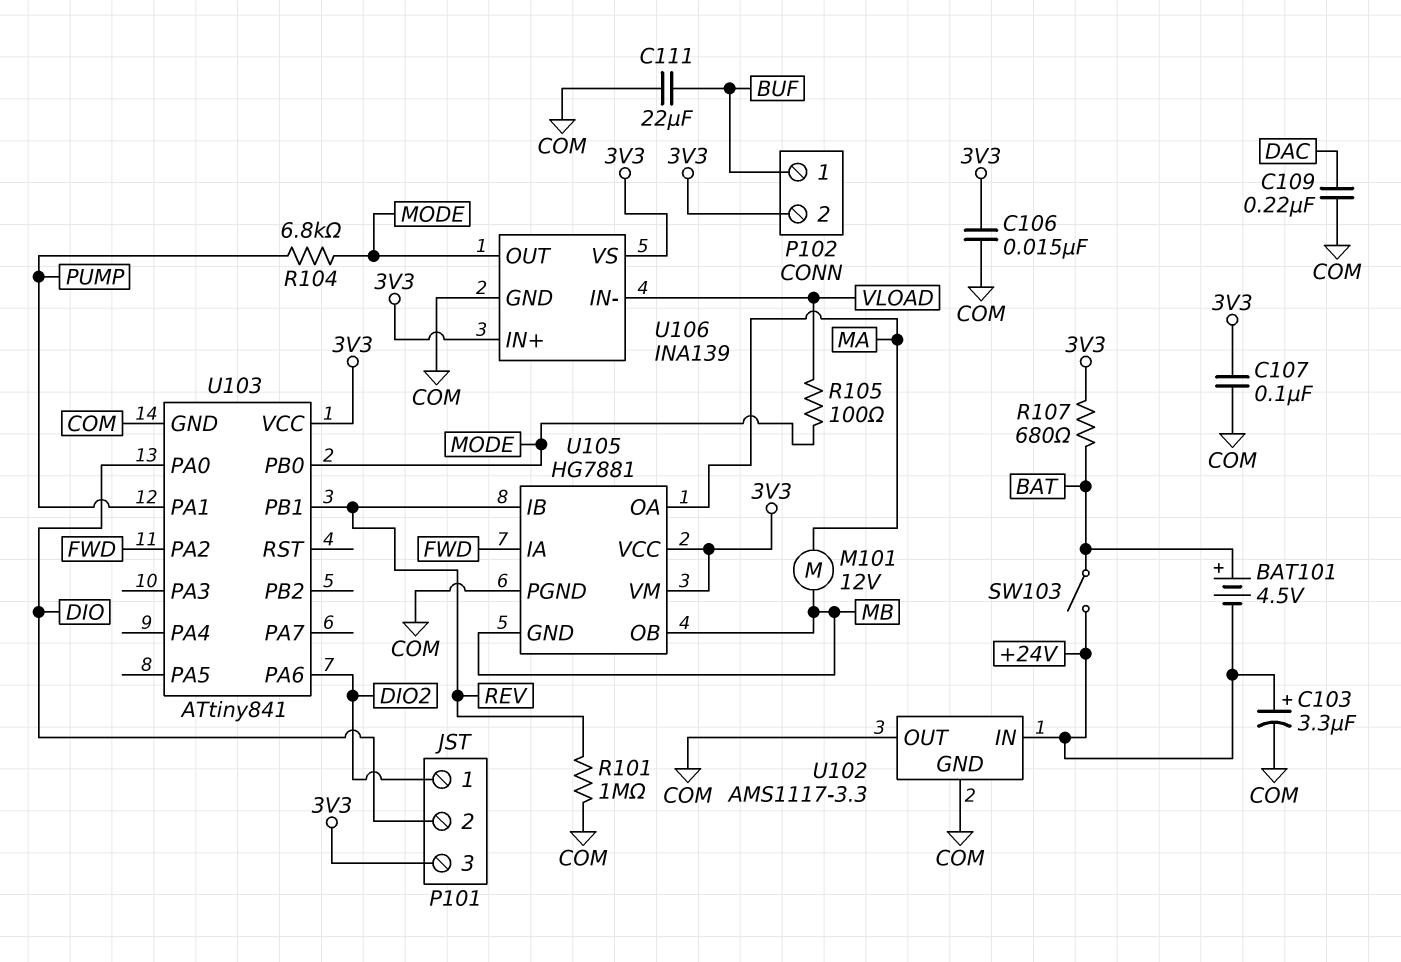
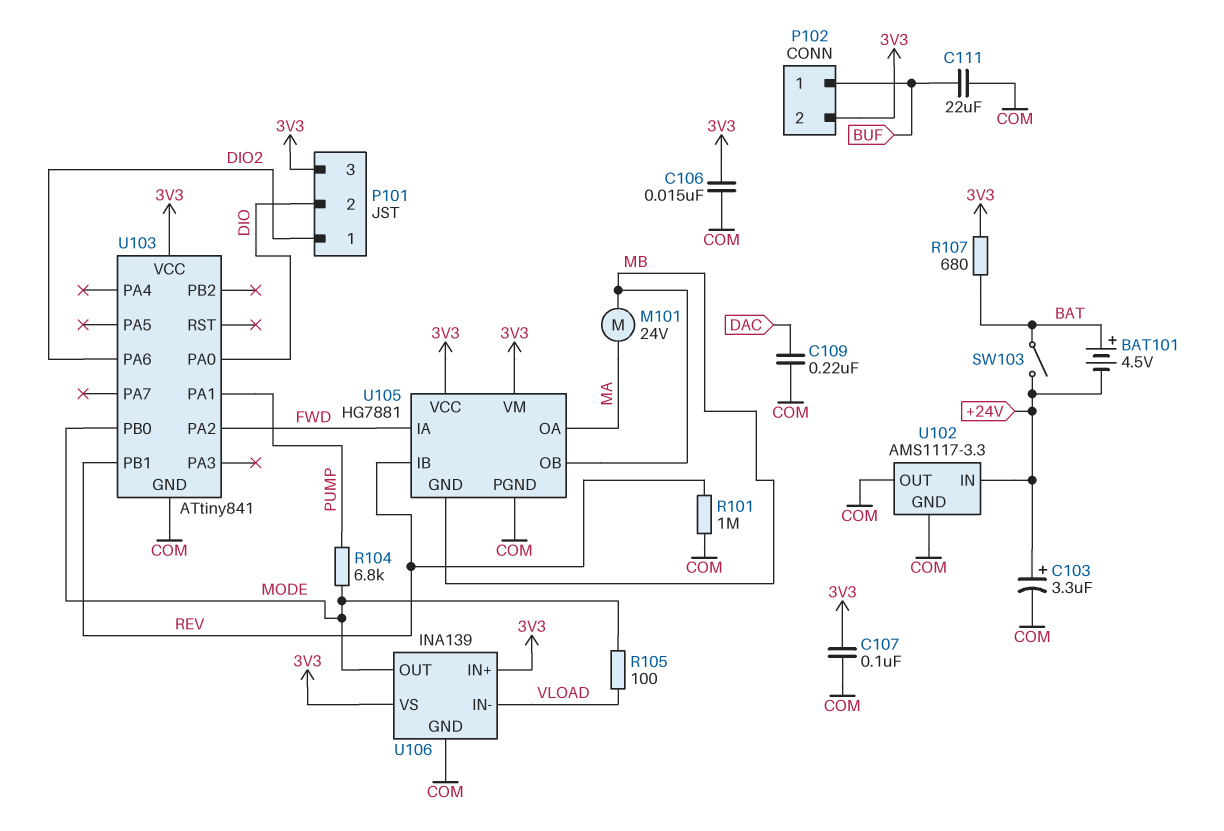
M101: motor 12V (MA, MB) -> motor 24V (MA, MB)

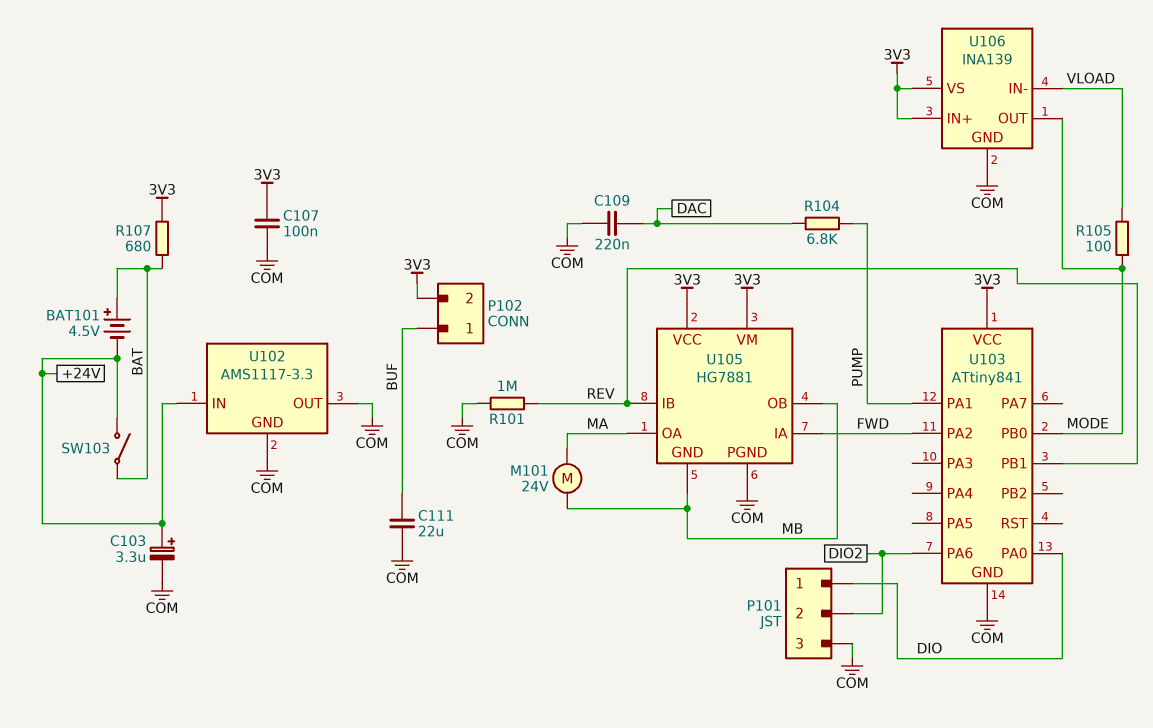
C106: 15nF (3V3, COM) -> none
P101 pin 1: DIO2 -> DIO
P101 pin 2: DIO -> DIO2
P101 pin 3: 3V3 -> COM
R104: 6.8k (MODE, PUMP) -> 6.8k (DAC, PUMP)

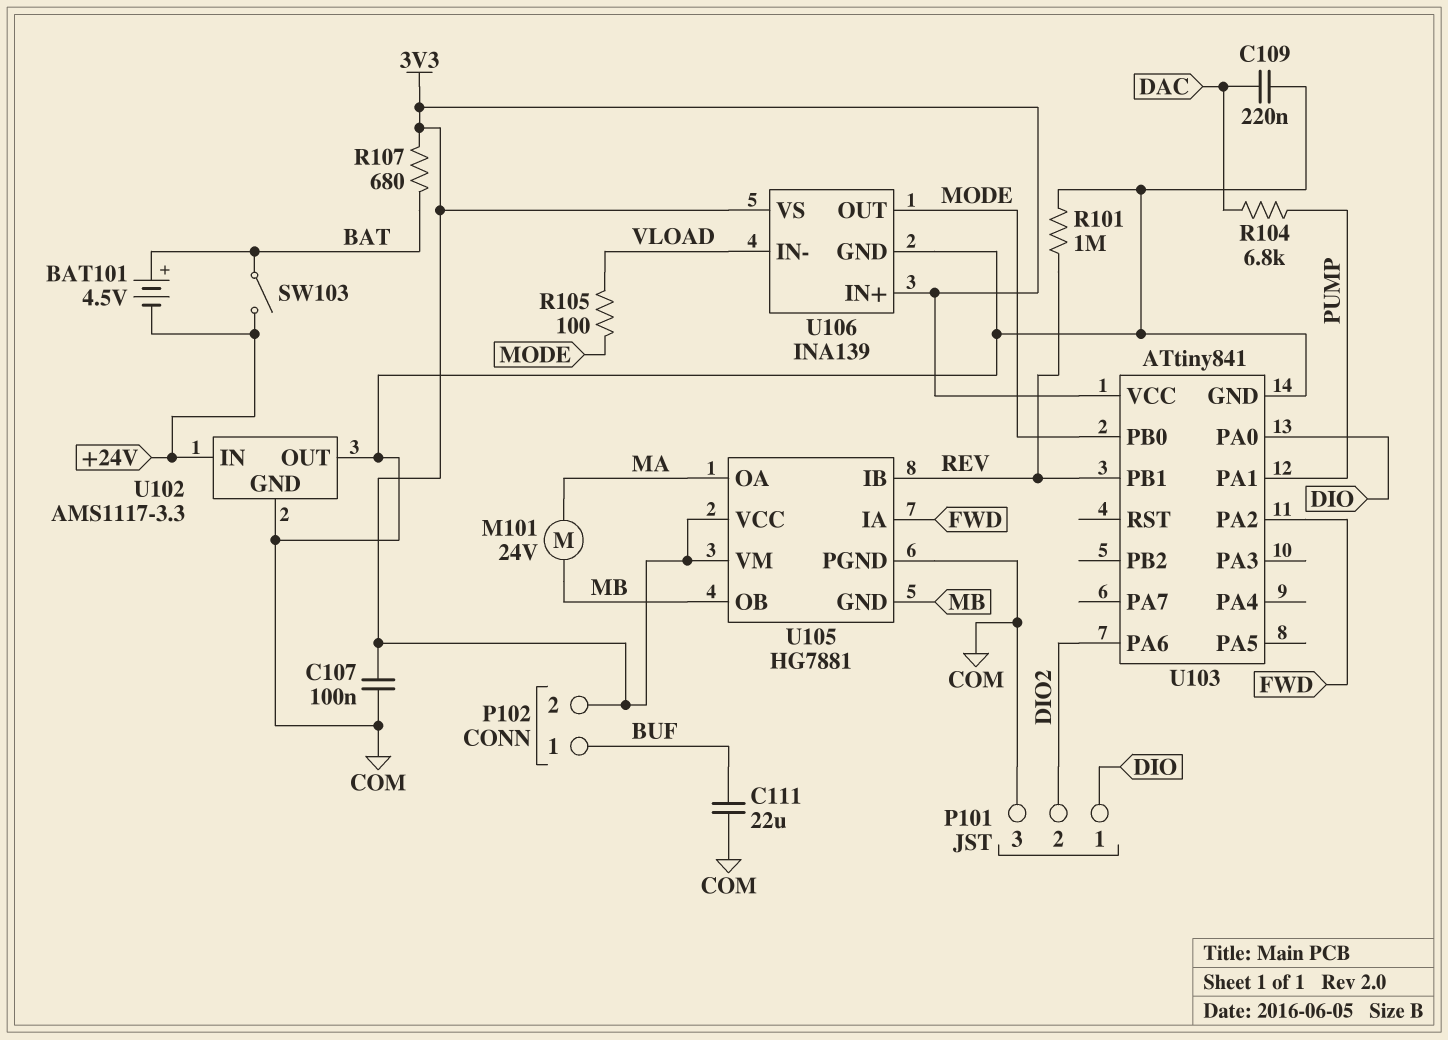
C103: 3.3uF (plus +24V, minus COM) -> none

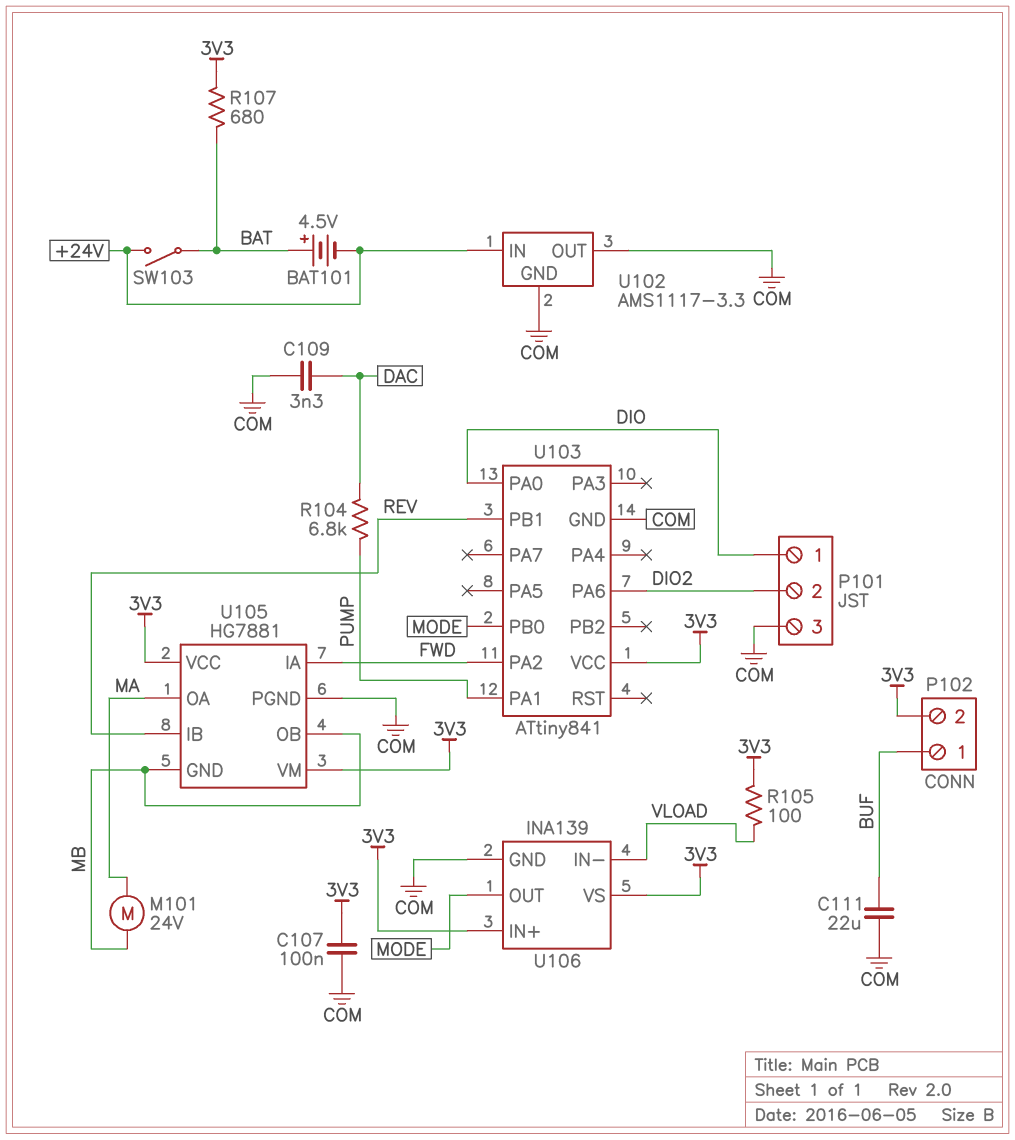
C109: 220nF (COM, DAC) -> 3.3nF (COM, DAC)
R101: 1M (COM, REV) -> none
R105: 100 (MODE, VLOAD) -> 100 (3V3, VLOAD)

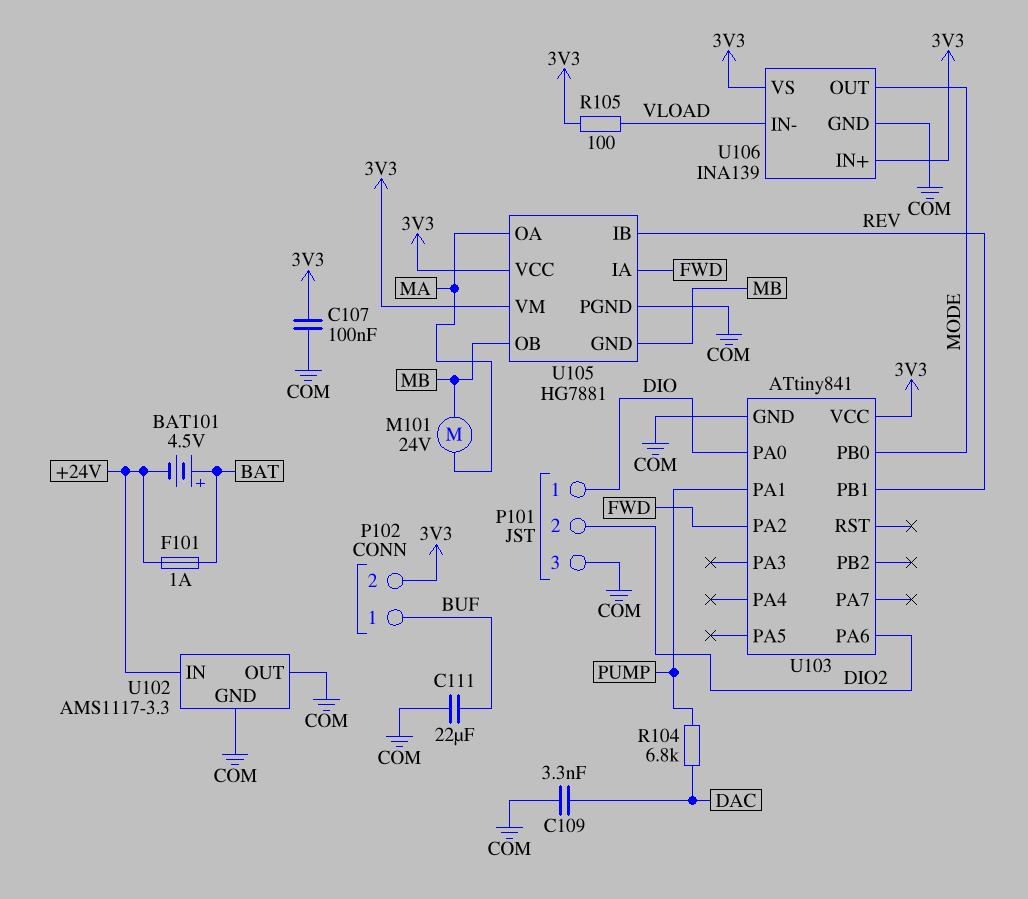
F101: none -> 1A (+24V, BAT)
R107: 680 (3V3, BAT) -> none
SW103: switch (+24V, BAT) -> none

